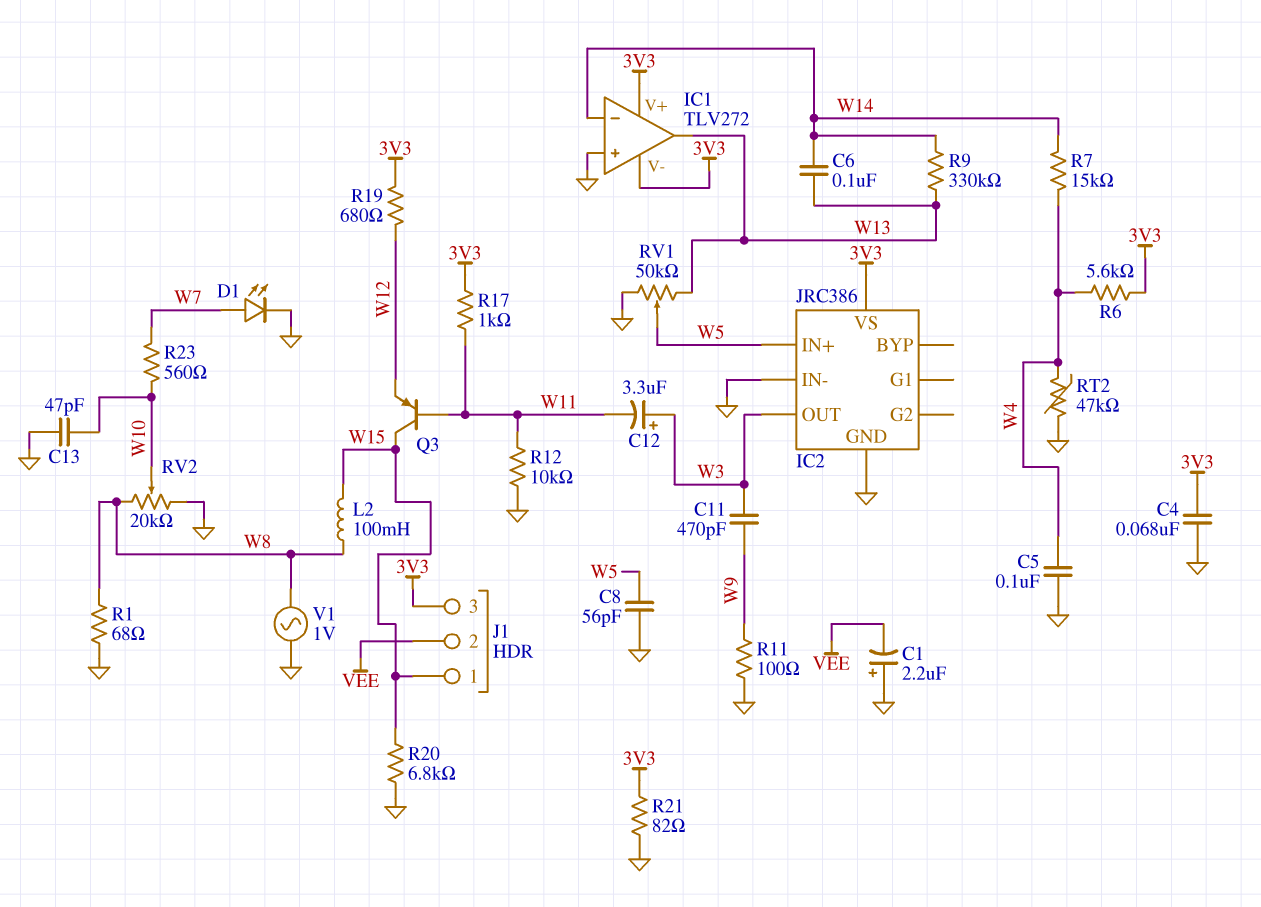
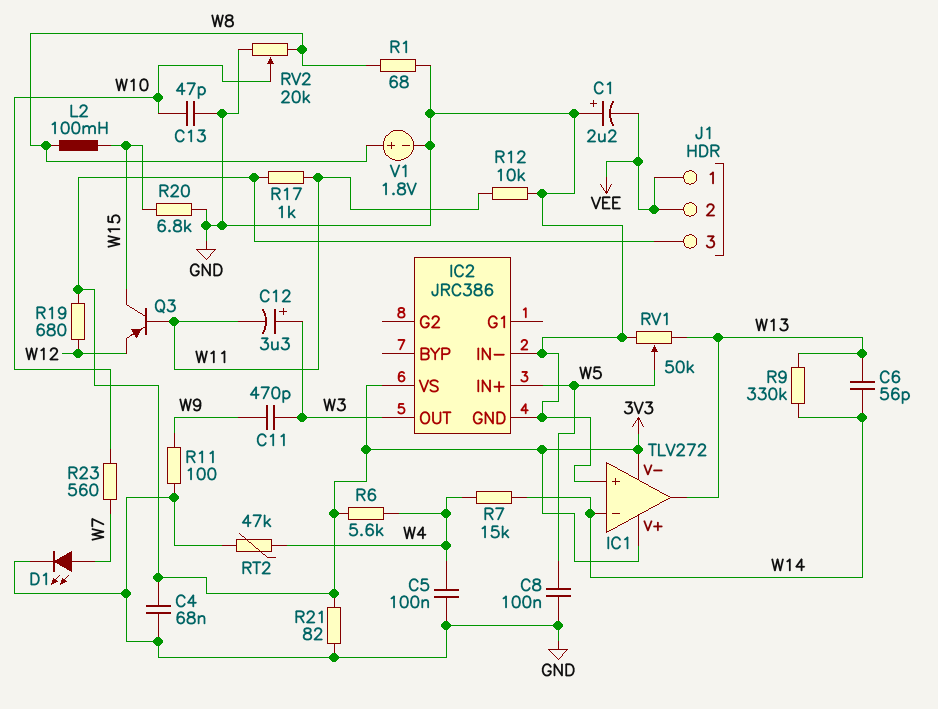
C6: 100nF (W13, W14) -> 56pF (W13, W14)
C8: 56pF (GND, W5) -> 100nF (GND, W5)
J1 pin 1: W15 -> VEE
V1: AC 1V (GND, W8) -> 1.8V (plus W8, minus GND)

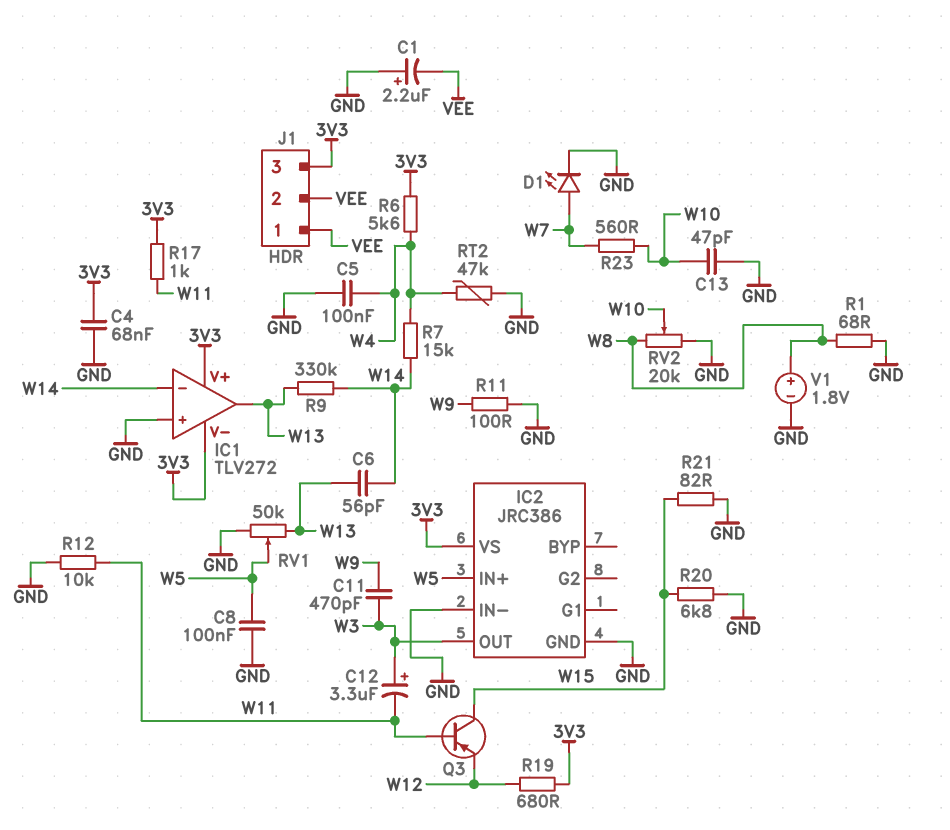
L2: 100mH (W8, W15) -> none
R21: 82 (3V3, GND) -> 82 (GND, W15)

